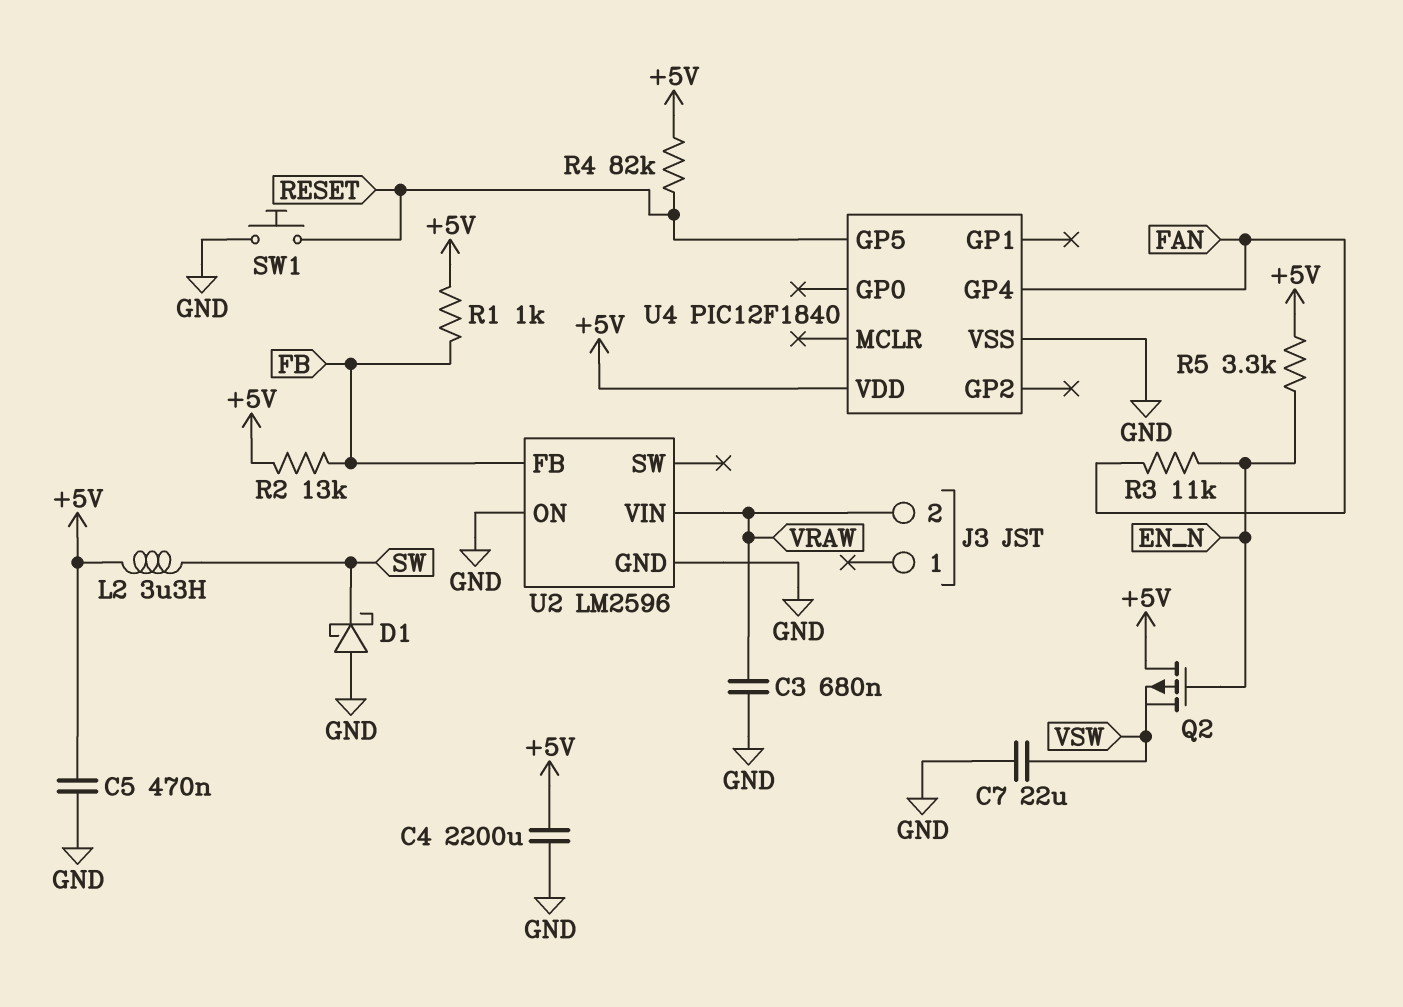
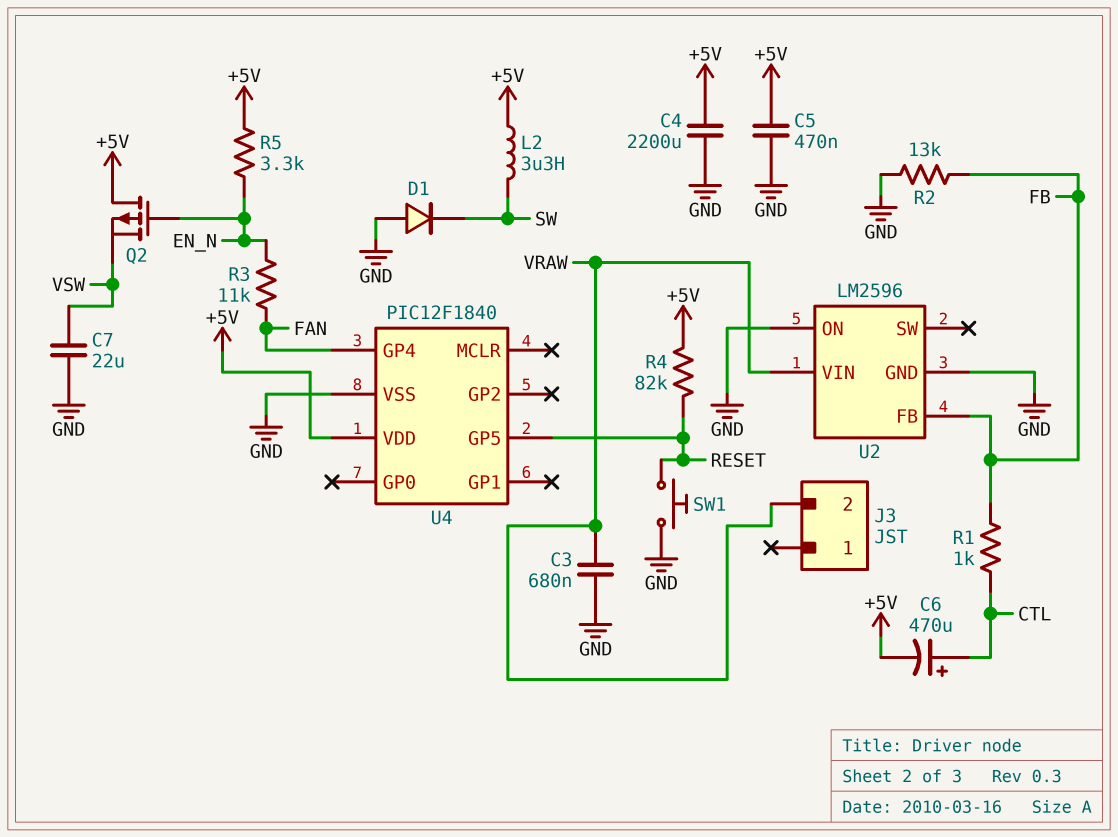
C6: none -> 470uF (plus CTL, minus +5V)
D1: schottky (A GND, K SW) -> diode (A GND, K SW)
R1: 1k (+5V, FB) -> 1k (CTL, FB)
R2: 13k (+5V, FB) -> 13k (FB, GND)

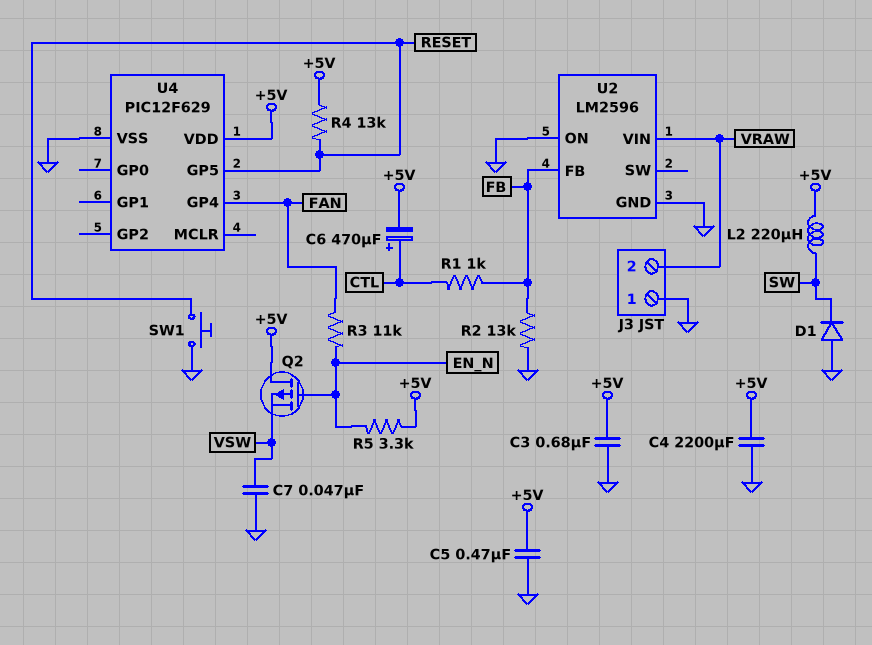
C3: 680nF (GND, VRAW) -> 680nF (+5V, GND)
C7: 22uF (GND, VSW) -> 47nF (GND, VSW)
J3 pin 1: none -> GND
L2: 3.3uH (+5V, SW) -> 220uH (+5V, SW)
R4: 82k (+5V, RESET) -> 13k (+5V, RESET)
U4: PIC12F1840 -> PIC12F629

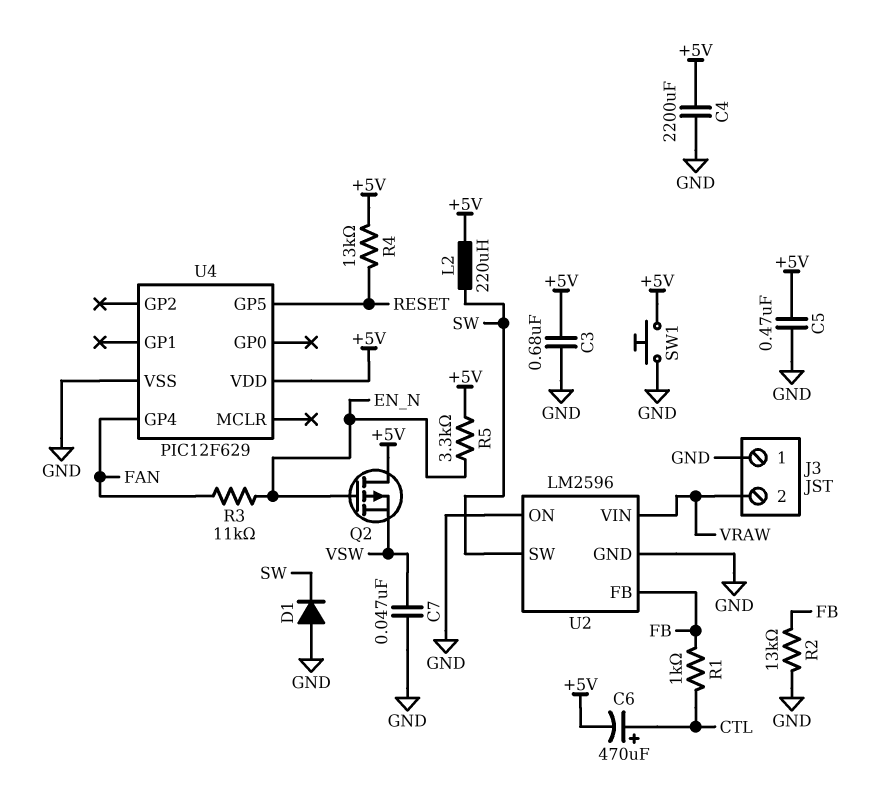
SW1: button (GND, RESET) -> button (+5V, GND)
U2 pin SW: none -> SW

